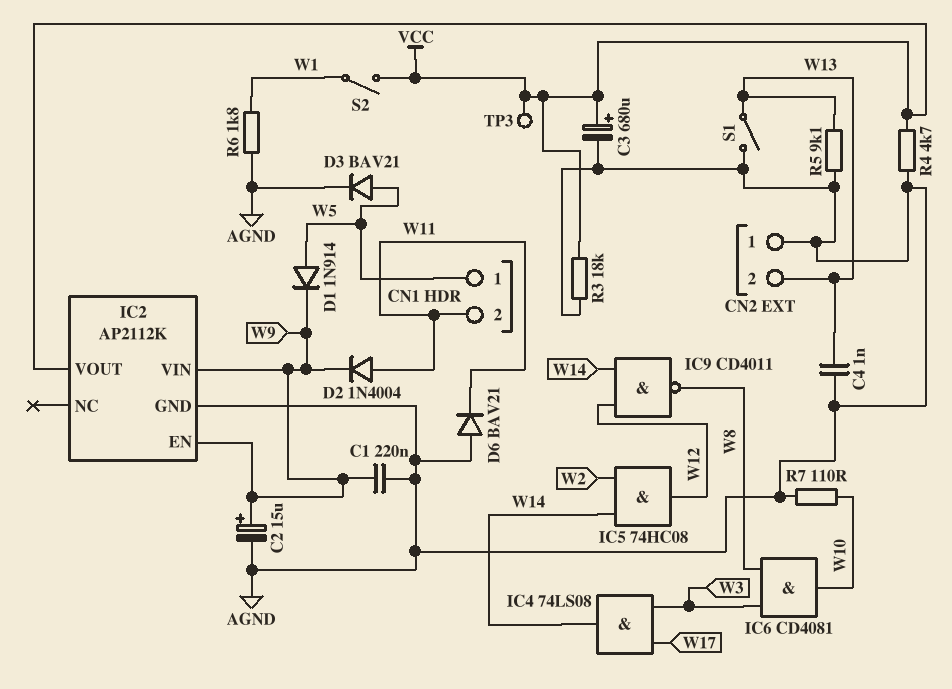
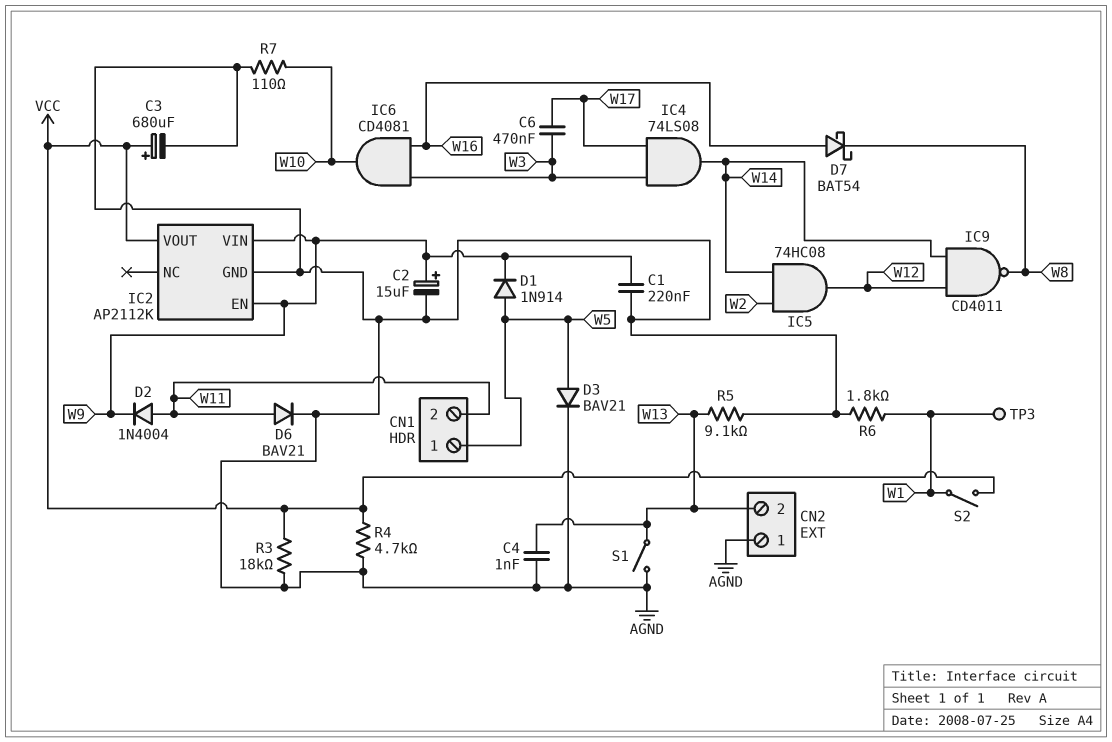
C6: none -> 470nF (W3, W17)
D6: diode BAV21 (A AGND, K W11) -> diode BAV21 (A W11, K AGND)
D7: none -> schottky BAT54 (A W16, K W8)
IC6: AND CD4081 (in W3, in W8, out W10) -> AND CD4081 (in W3, in W16, out W10)
TP3: test point (VCC) -> test point (W1)

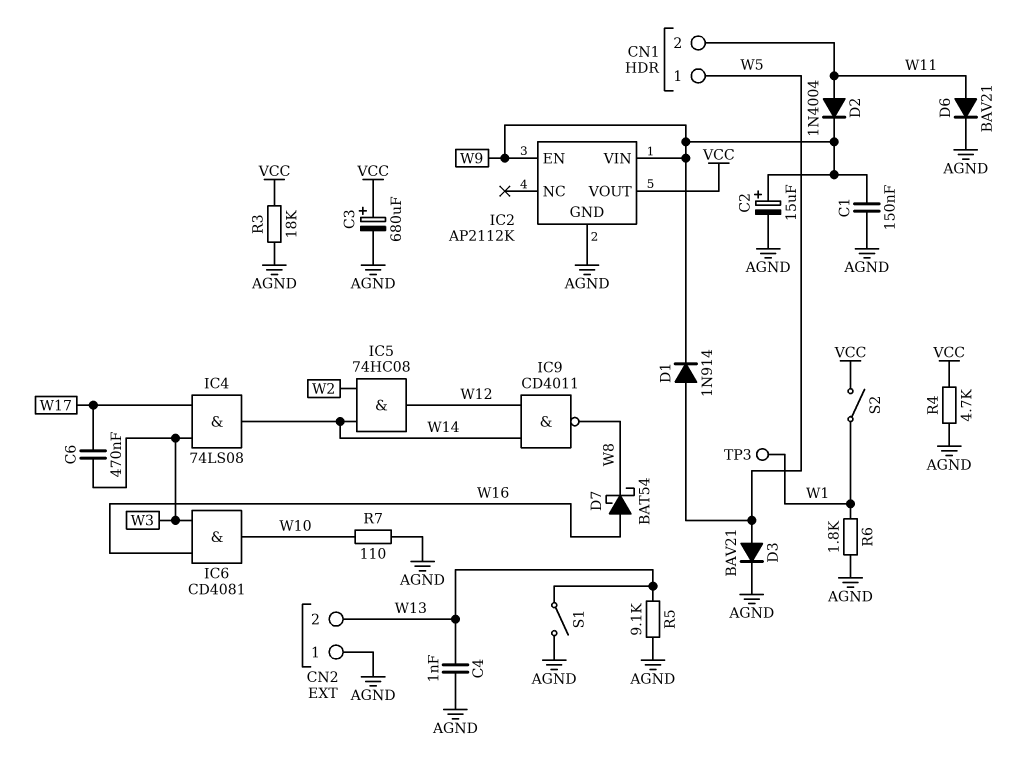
C1: 220nF (AGND, W9) -> 150nF (AGND, W9)

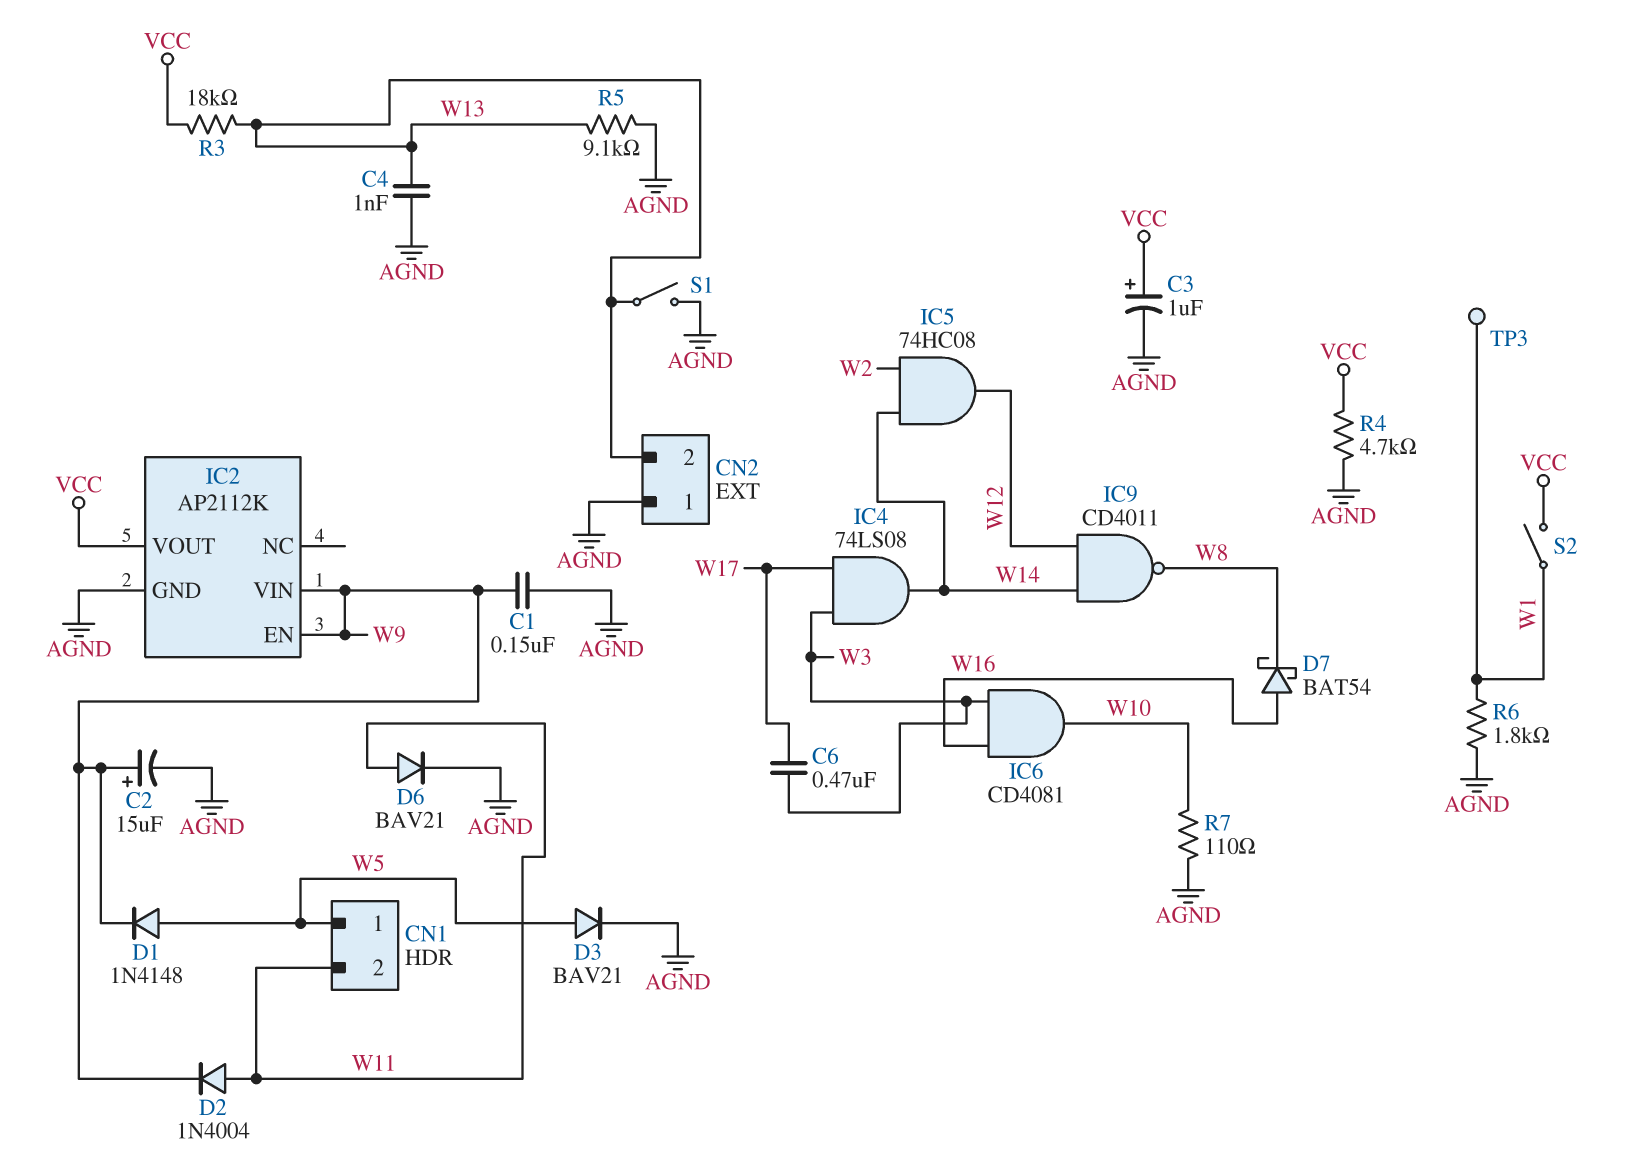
C3: 680uF (plus VCC, minus AGND) -> 1uF (plus VCC, minus AGND)
D1: diode 1N914 (A W5, K W9) -> diode 1N4148 (A W5, K W9)
R3: 18k (AGND, VCC) -> 18k (VCC, W13)

